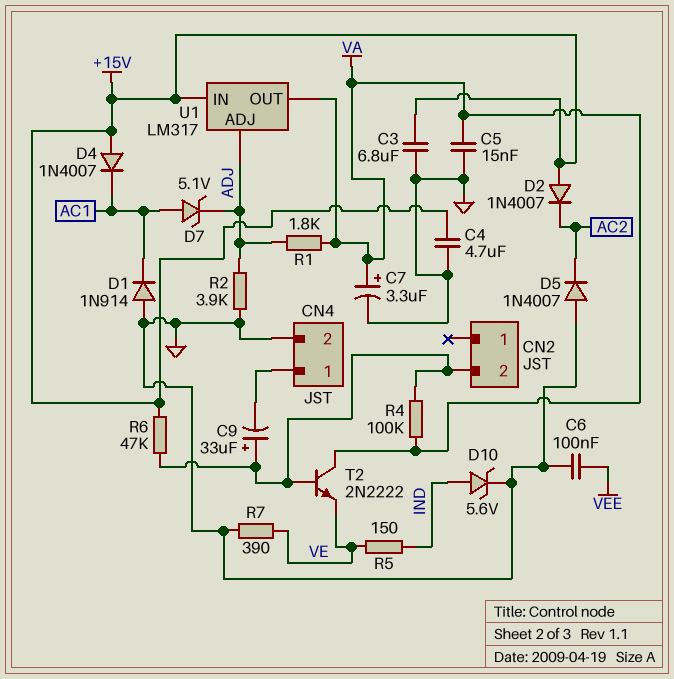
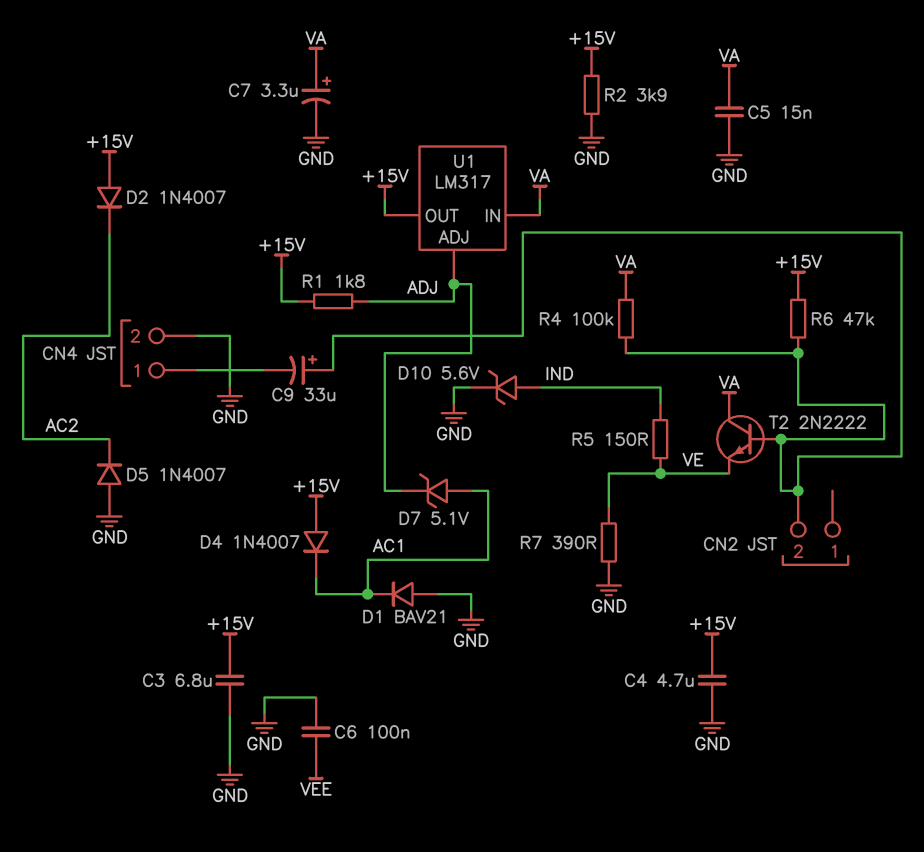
D1: diode 1N914 (A GND, K AC1) -> diode BAV21 (A GND, K AC1)
R1: 1.8k (ADJ, VA) -> 1.8k (+15V, ADJ)
R2: 3.9k (ADJ, GND) -> 3.9k (+15V, GND)
U1 pin IN: +15V -> VA
U1 pin OUT: VA -> +15V

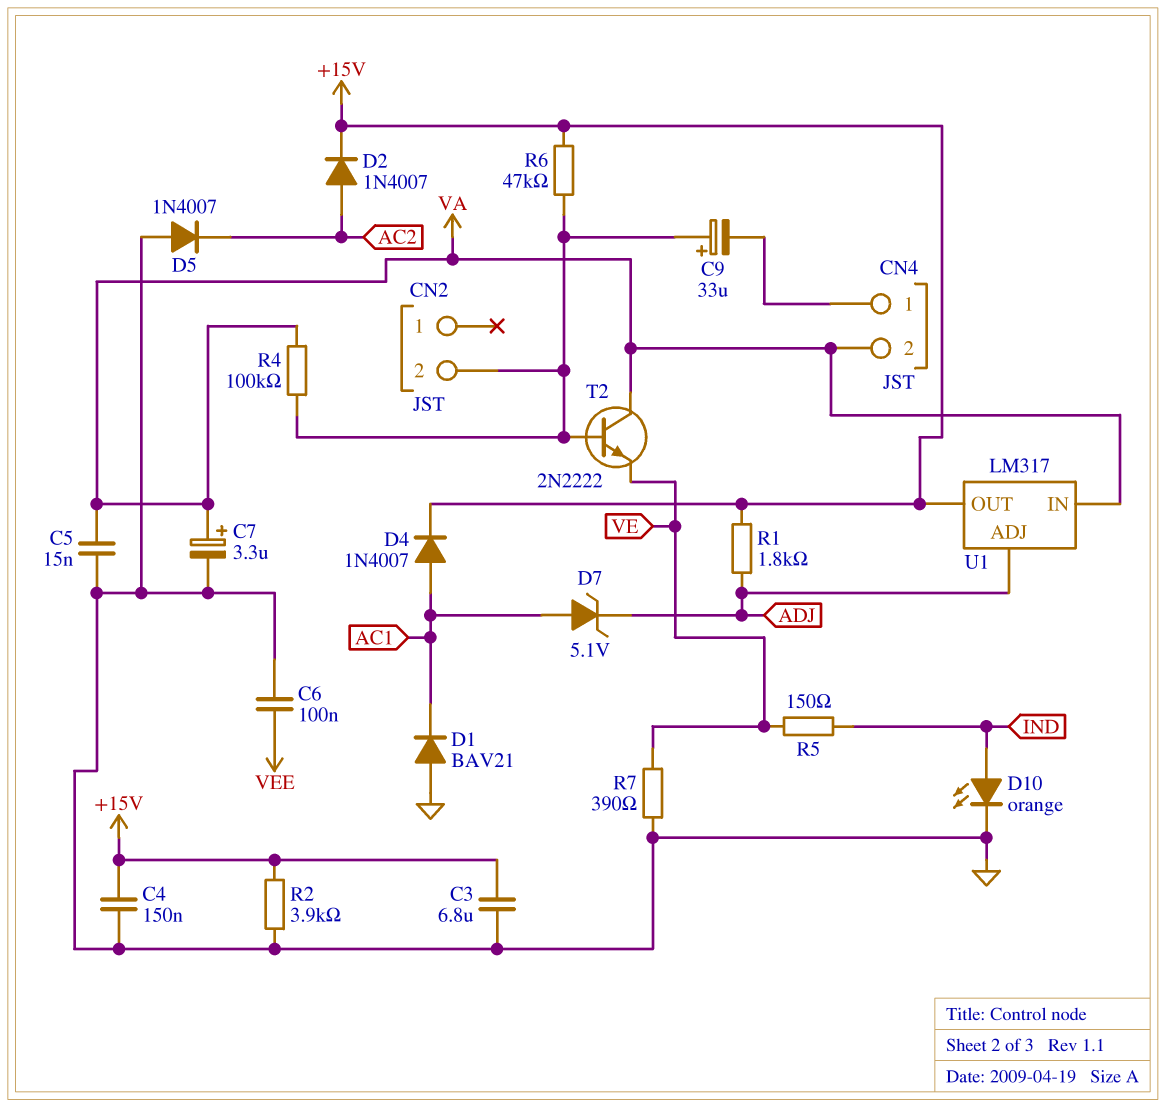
C4: 4.7uF (+15V, GND) -> 150nF (+15V, GND)
CN4 pin 2: GND -> VA
D2: diode 1N4007 (A +15V, K AC2) -> diode 1N4007 (A AC2, K +15V)
D4: diode 1N4007 (A +15V, K AC1) -> diode 1N4007 (A AC1, K +15V)
D10: zener 5.6V (A IND, K GND) -> LED orange (A IND, K GND)

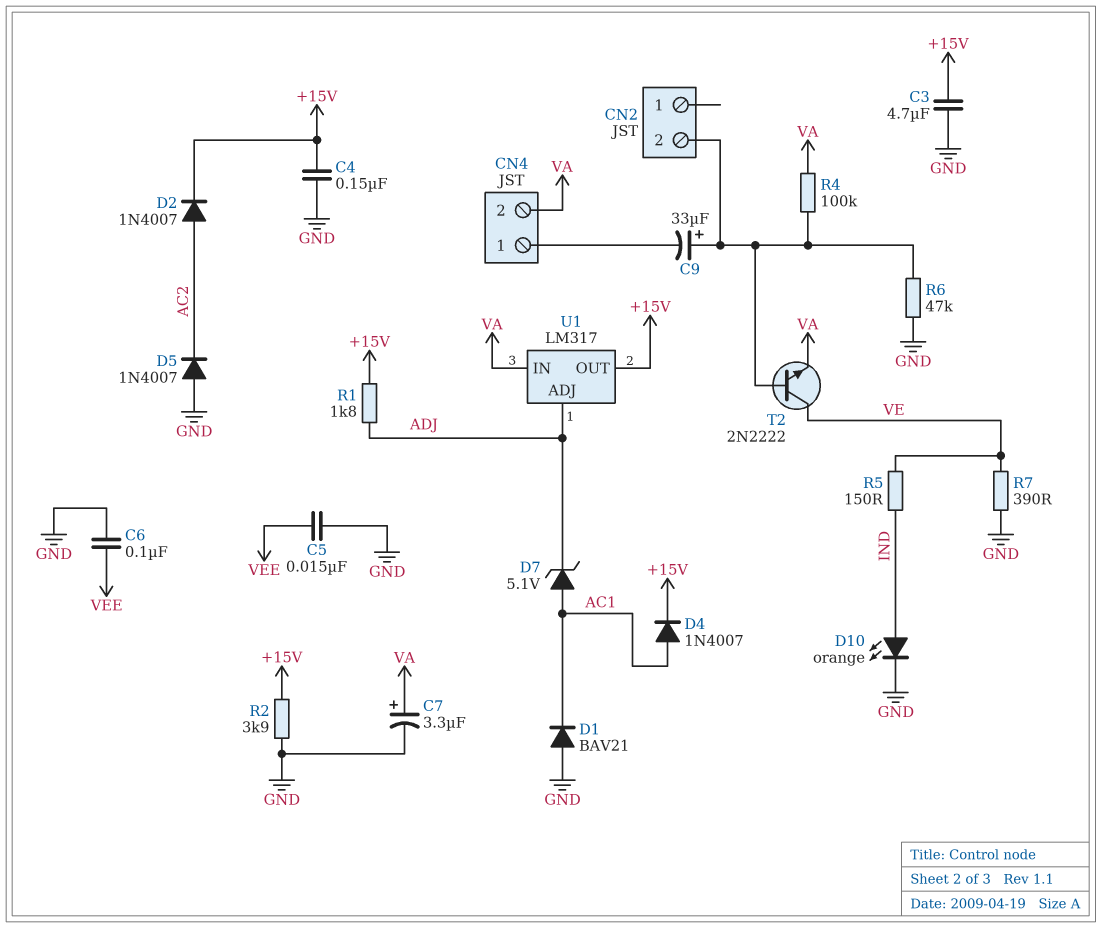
C3: 6.8uF (+15V, GND) -> 4.7uF (+15V, GND)
C5: 15nF (GND, VA) -> 15nF (GND, VEE)
R6: 47k (+15V, CN2/2) -> 47k (CN2/2, GND)
T2: NPN 2N2222 (B CN2/2, C VA, E VE) -> NPN 2N2222 (B CN2/2, C VE, E VA)

